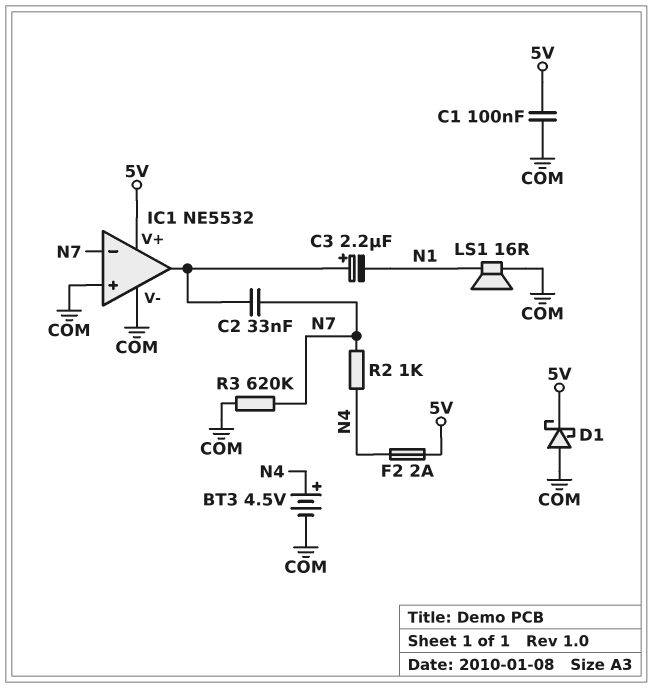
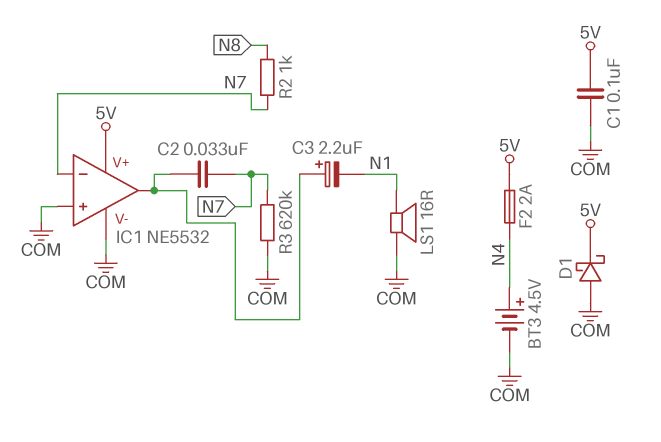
R2: 1k (N4, N7) -> 1k (N7, N8)

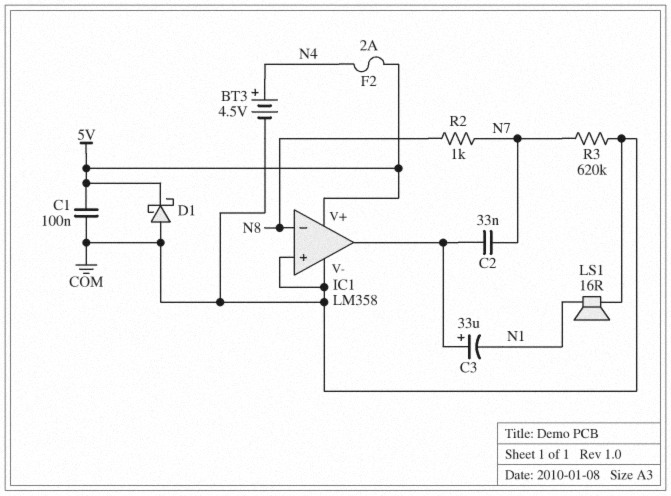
C3: 2.2uF (plus IC1/out, minus N1) -> 33uF (plus IC1/out, minus N1)
IC1: NE5532 -> LM358
IC1 pin in-: N7 -> N8

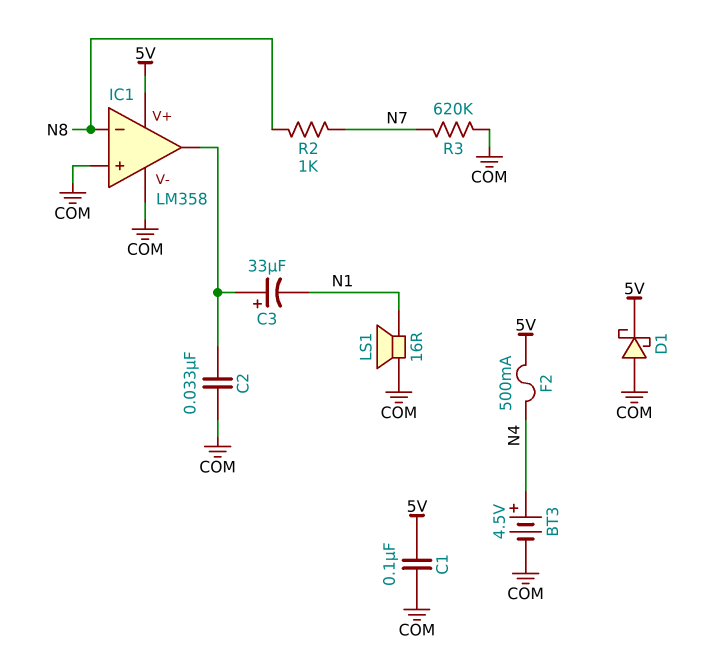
C2: 33nF (IC1/out, N7) -> 33nF (COM, IC1/out)
F2: 2A (5V, N4) -> 500mA (5V, N4)

